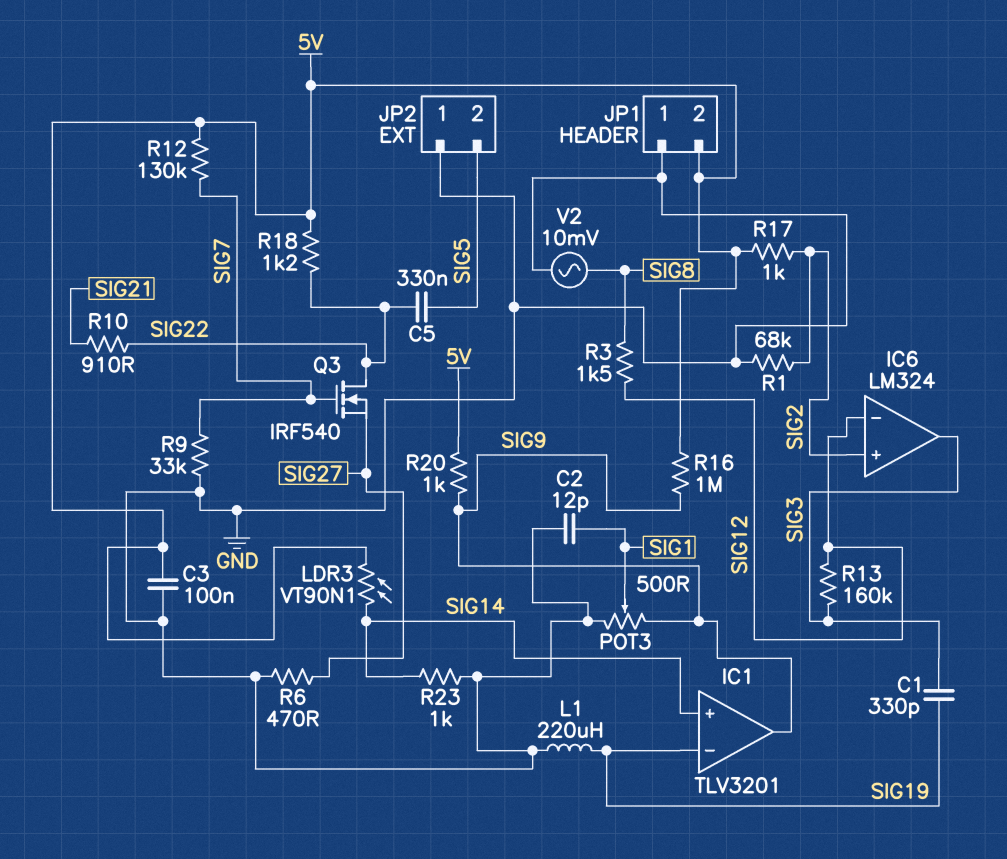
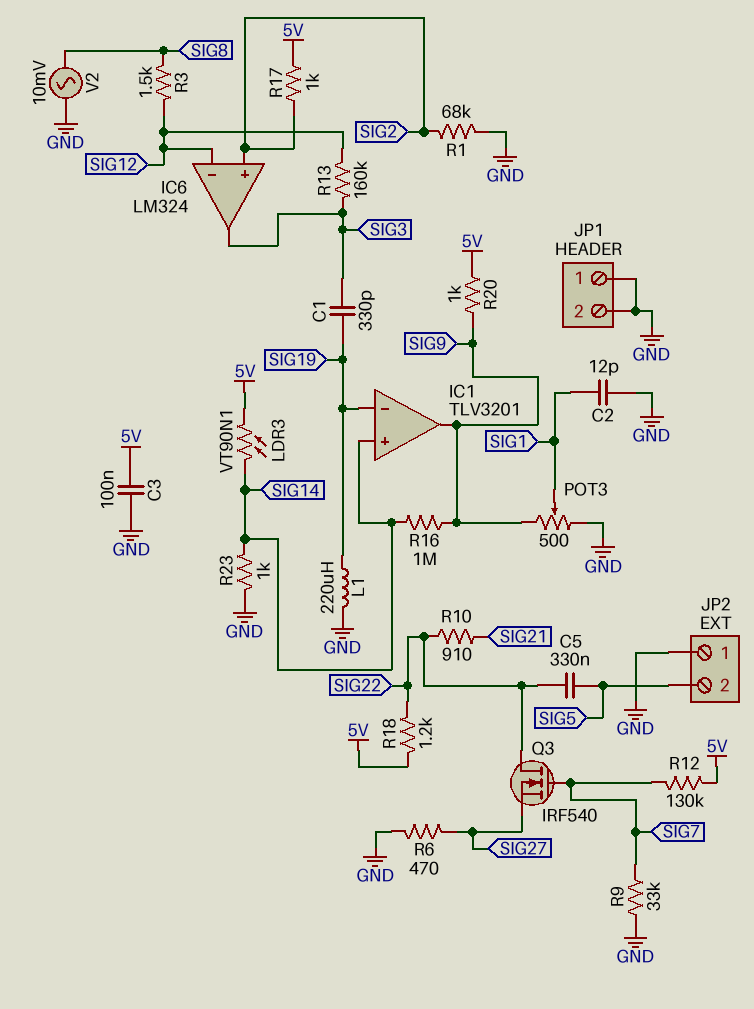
JP1 pin 2: 5V -> GND
R16: 1M (5V, SIG9) -> 1M (SIG9, SIG14)

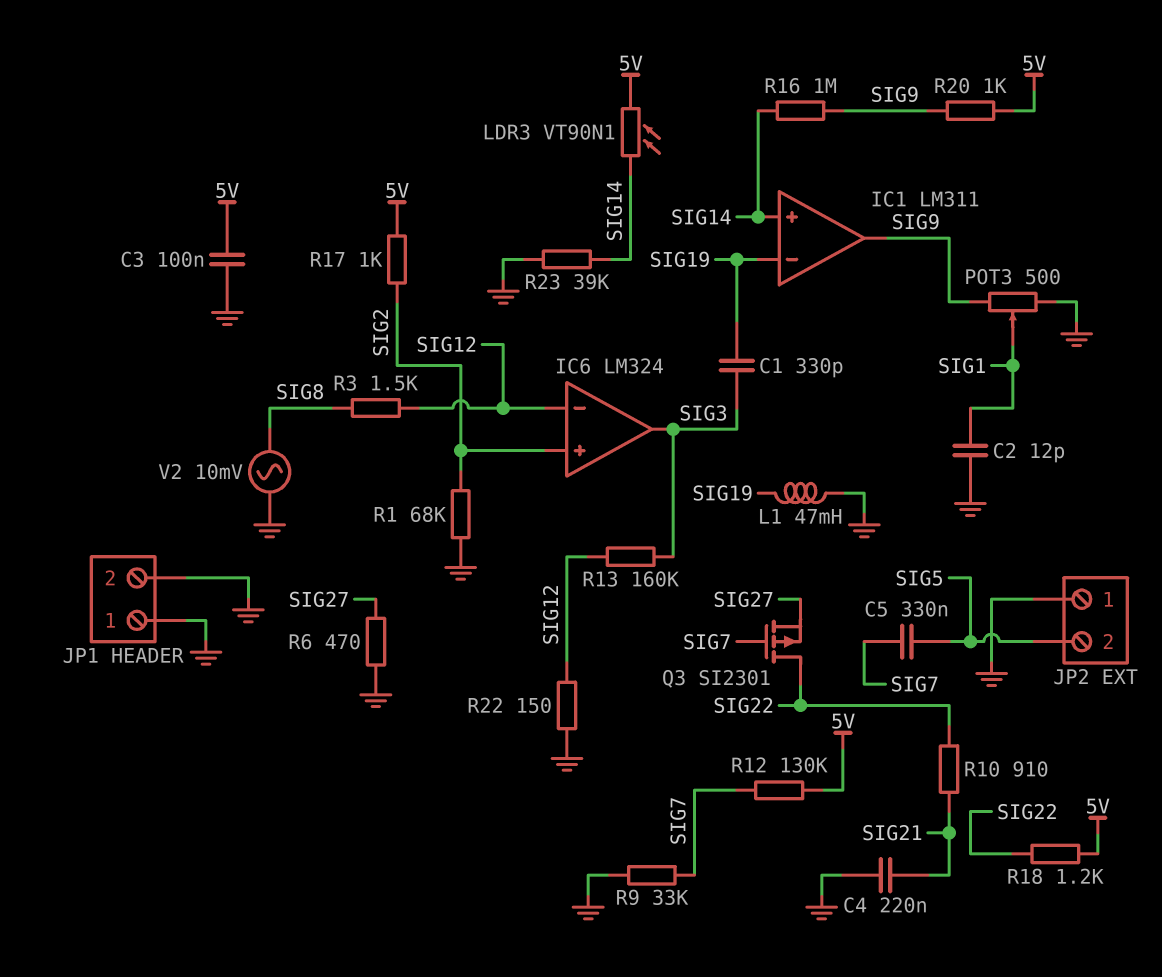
C4: none -> 220nF (GND, SIG21)
C5: 330nF (SIG5, SIG22) -> 330nF (SIG5, SIG7)
IC1: TLV3201 -> LM311
L1: 220uH (GND, SIG19) -> 47mH (GND, SIG19)
Q3: NMOS IRF540 (G SIG7, D SIG22, S SIG27) -> PMOS SI2301 (G SIG7, D SIG22, S SIG27)
R22: none -> 150 (GND, SIG12)
R23: 1k (GND, SIG14) -> 39k (GND, SIG14)

